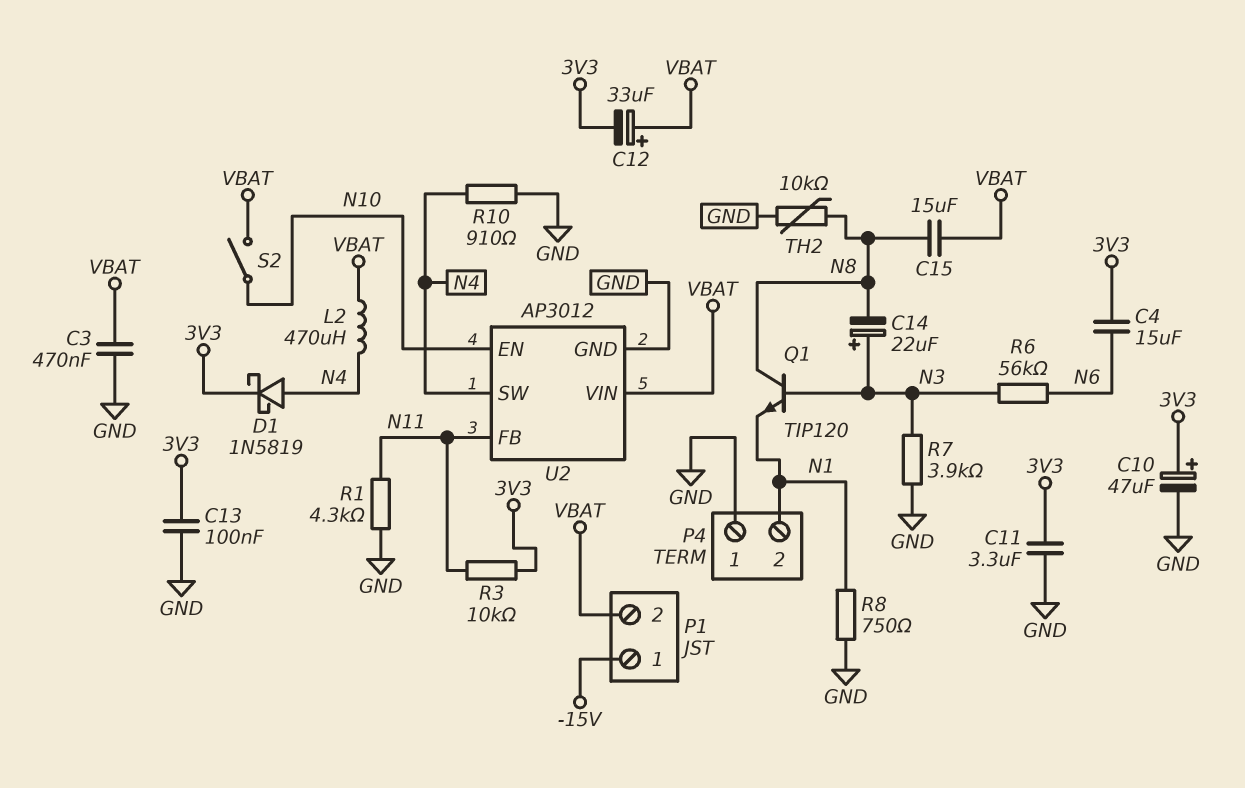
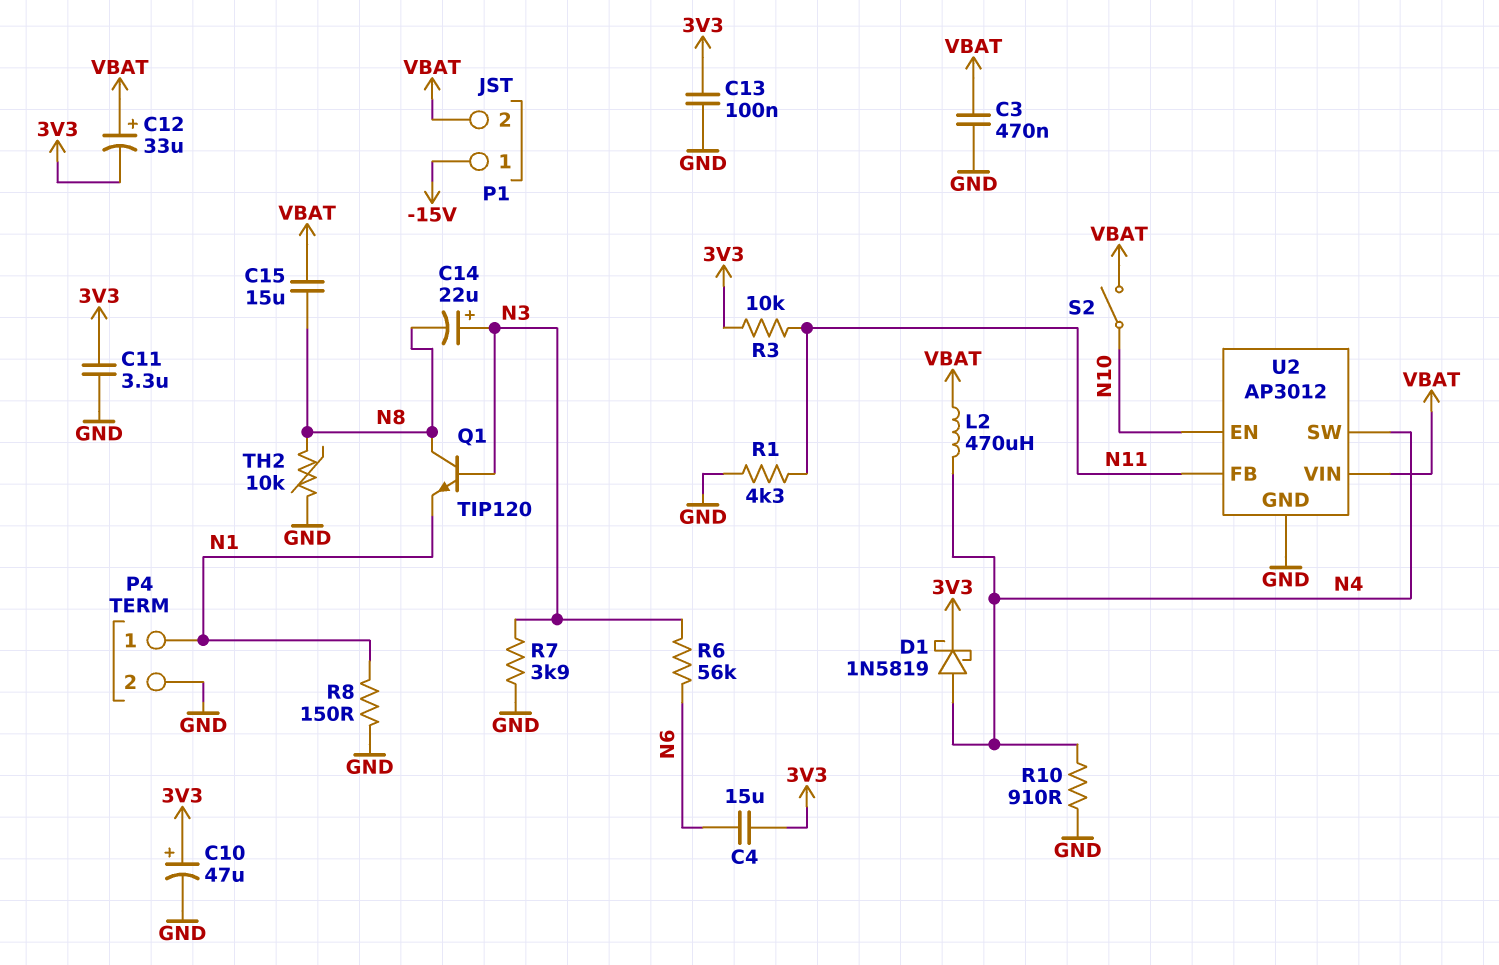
P4 pin 1: GND -> N1
P4 pin 2: N1 -> GND
R8: 750 (GND, N1) -> 150 (GND, N1)

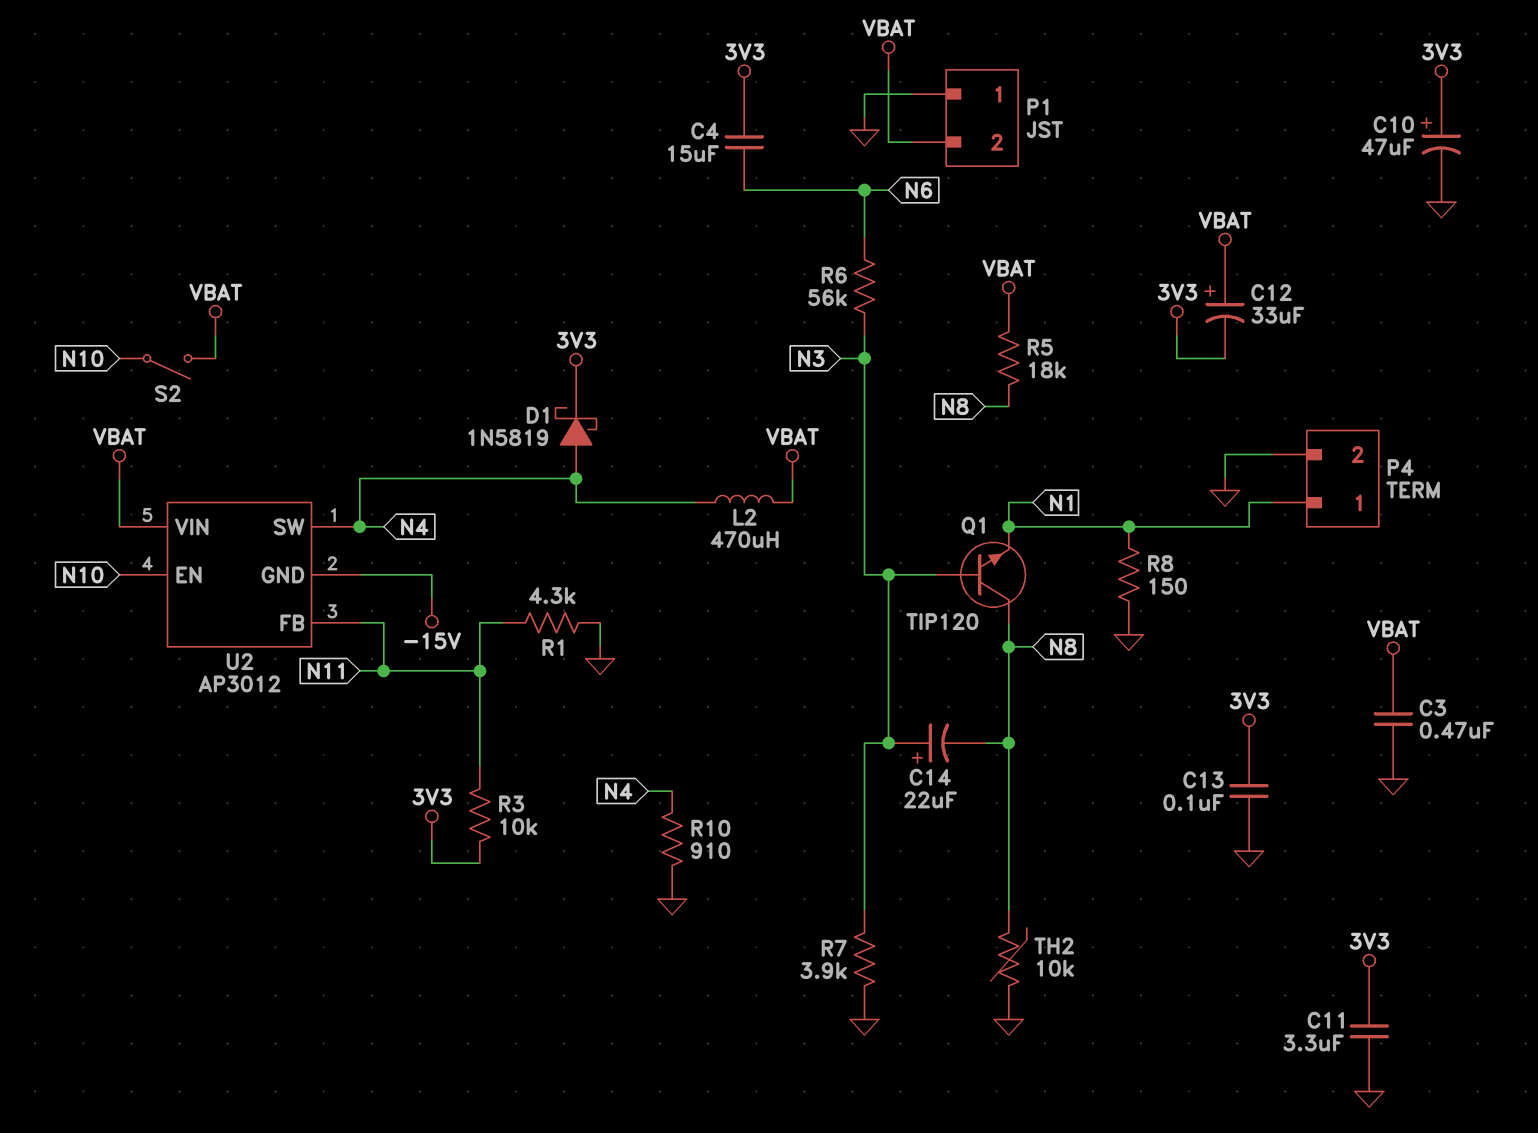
C15: 15uF (N8, VBAT) -> none
P1 pin 1: -15V -> GND
R5: none -> 18k (N8, VBAT)
U2 pin GND: GND -> -15V

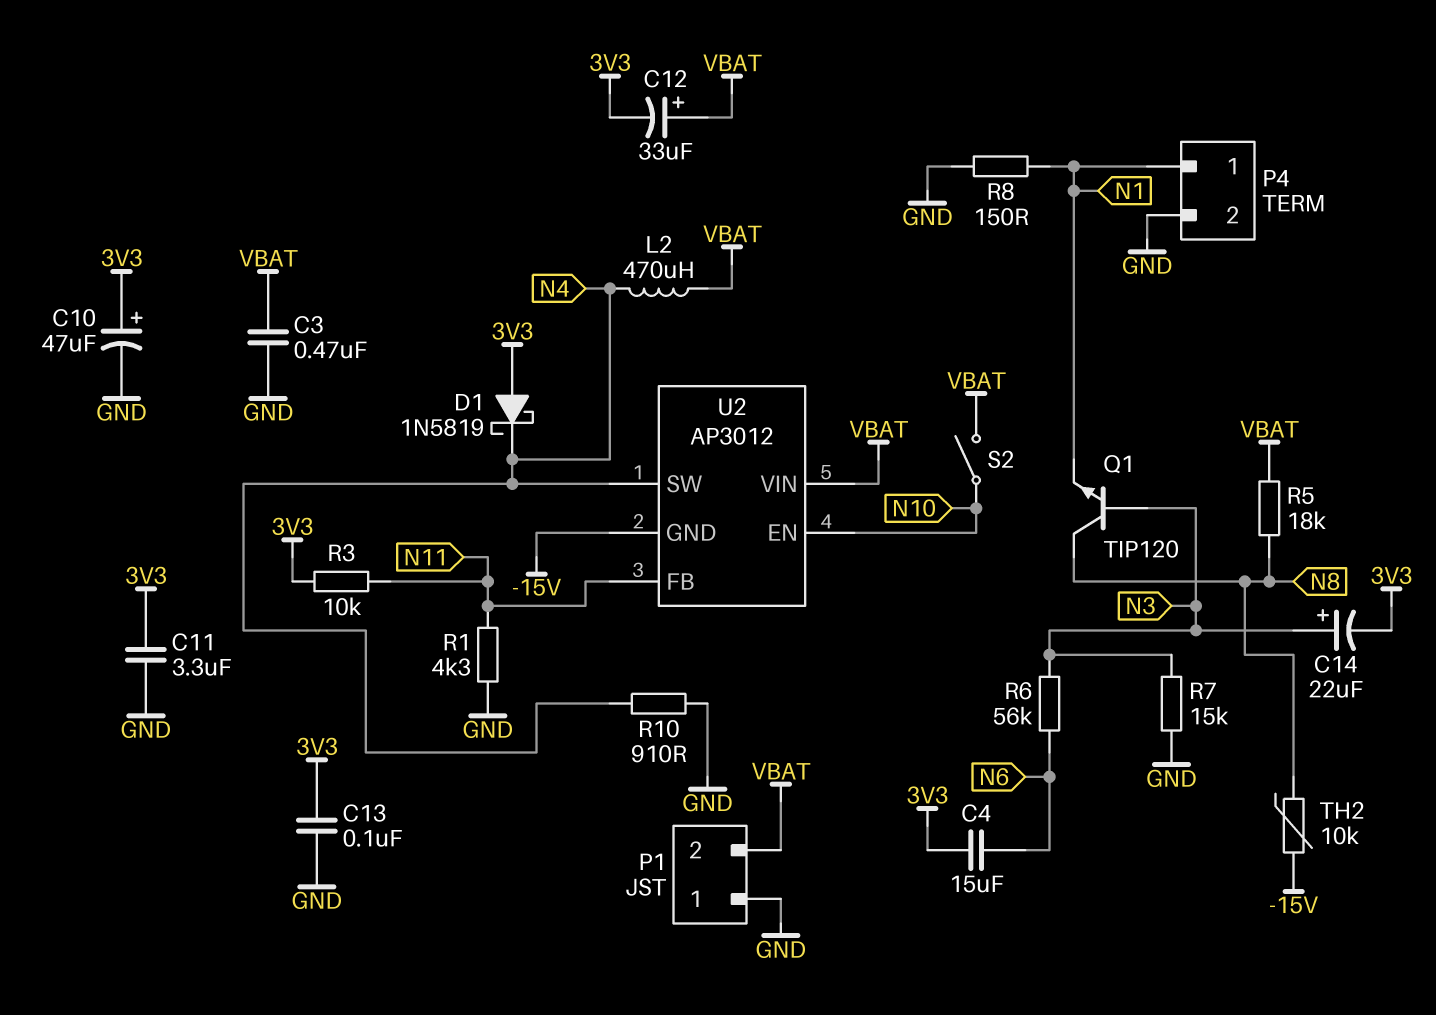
C14: 22uF (plus N3, minus N8) -> 22uF (plus N3, minus 3V3)
D1: schottky 1N5819 (A N4, K 3V3) -> schottky 1N5819 (A 3V3, K N4)
R7: 3.9k (GND, N3) -> 15k (GND, N3)
TH2: 10k (GND, N8) -> 10k (-15V, N8)

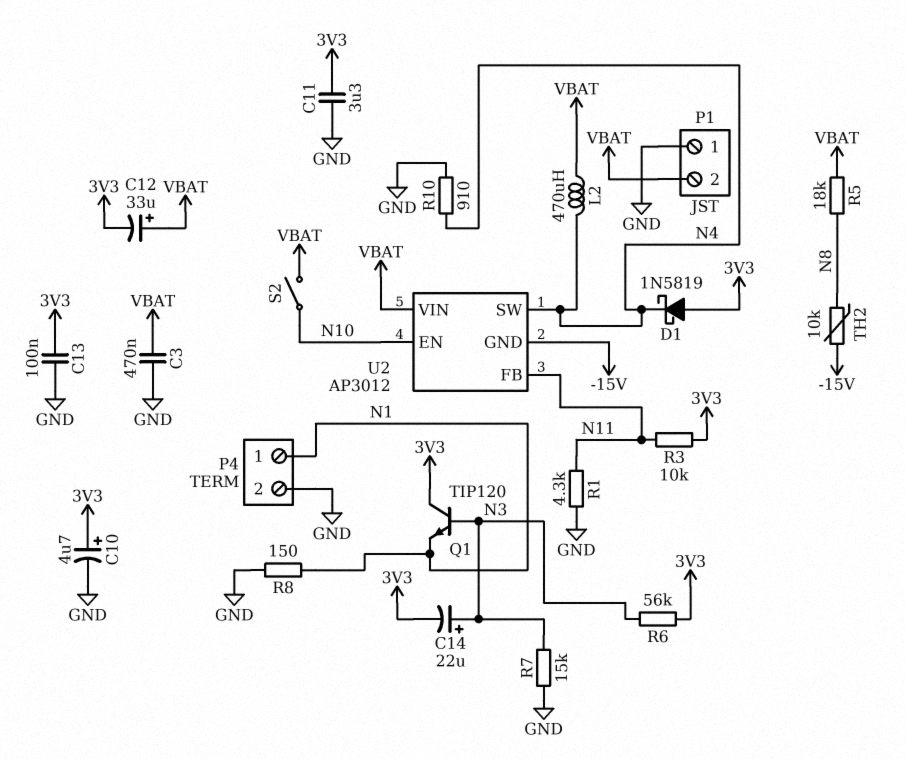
C4: 15uF (3V3, N6) -> none
C10: 47uF (plus 3V3, minus GND) -> 4.7uF (plus 3V3, minus GND)
Q1: NPN TIP120 (B N3, C N8, E N1) -> NPN TIP120 (B N3, C 3V3, E N1)
R6: 56k (N3, N6) -> 56k (3V3, N3)

